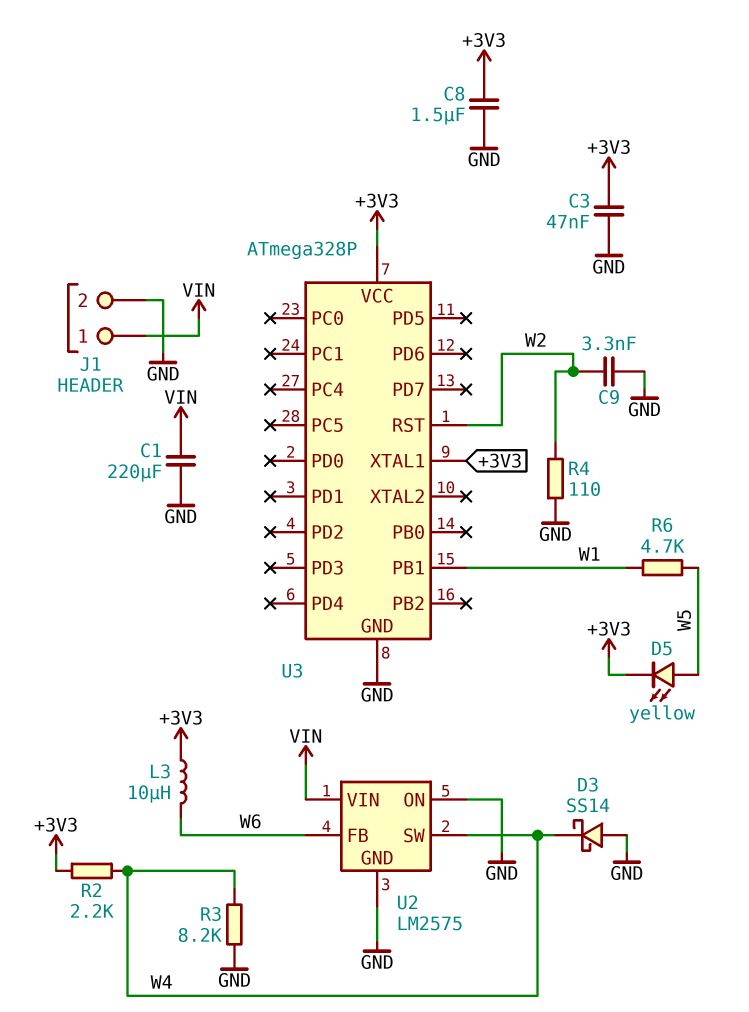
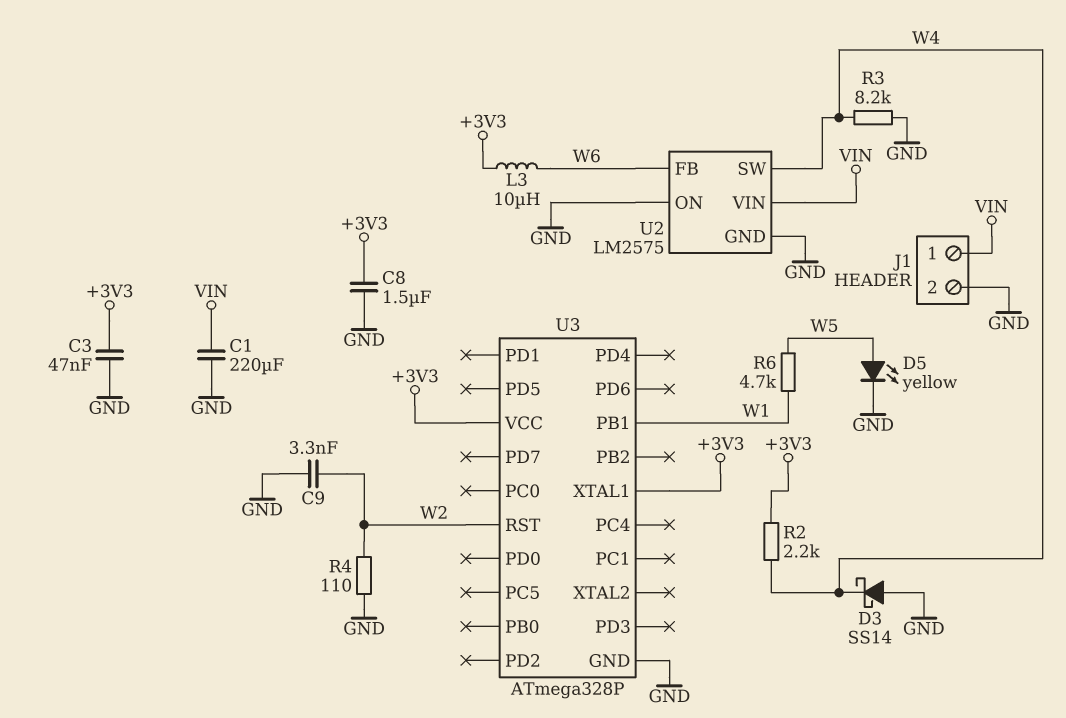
D5: LED yellow (A W5, K +3V3) -> LED yellow (A W5, K GND)

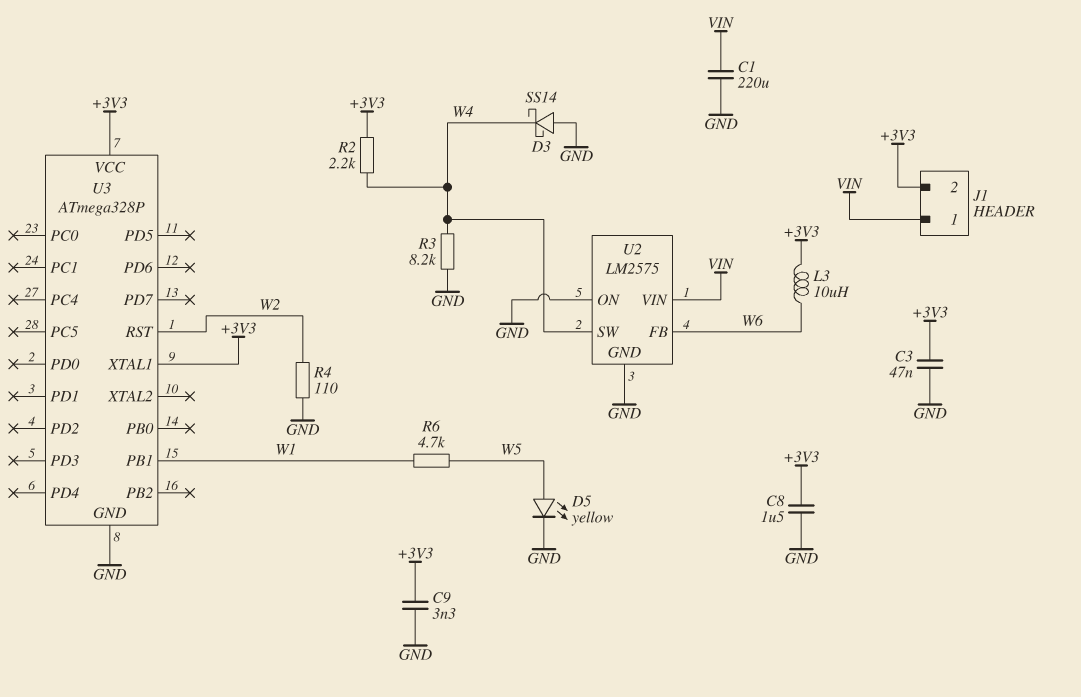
C9: 3.3nF (GND, W2) -> 3.3nF (+3V3, GND)
J1 pin 2: GND -> +3V3

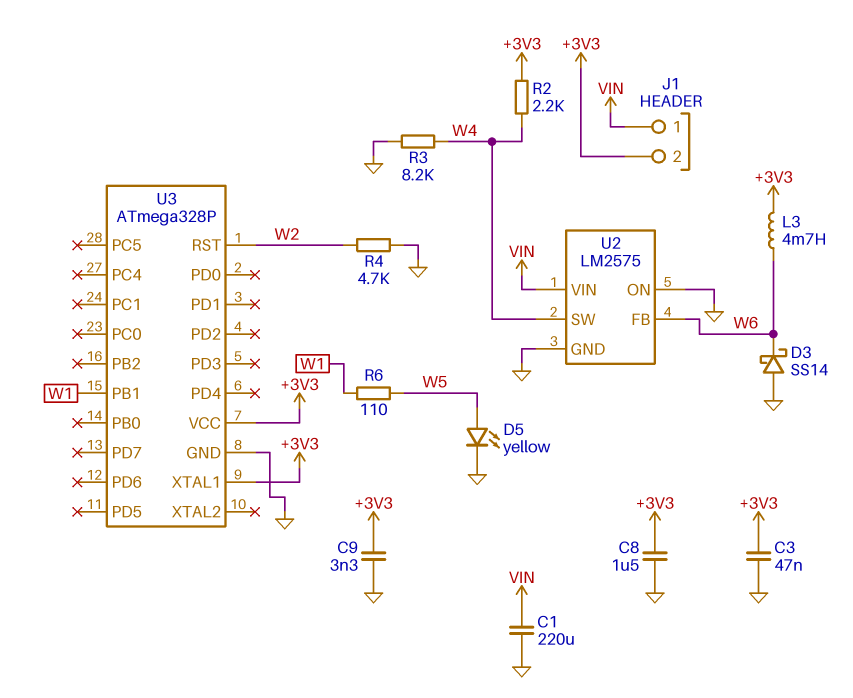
D3: schottky SS14 (A GND, K W4) -> schottky SS14 (A GND, K W6)
L3: 10uH (+3V3, W6) -> 4.7mH (+3V3, W6)
R4: 110 (GND, W2) -> 4.7k (GND, W2)
R6: 4.7k (W1, W5) -> 110 (W1, W5)

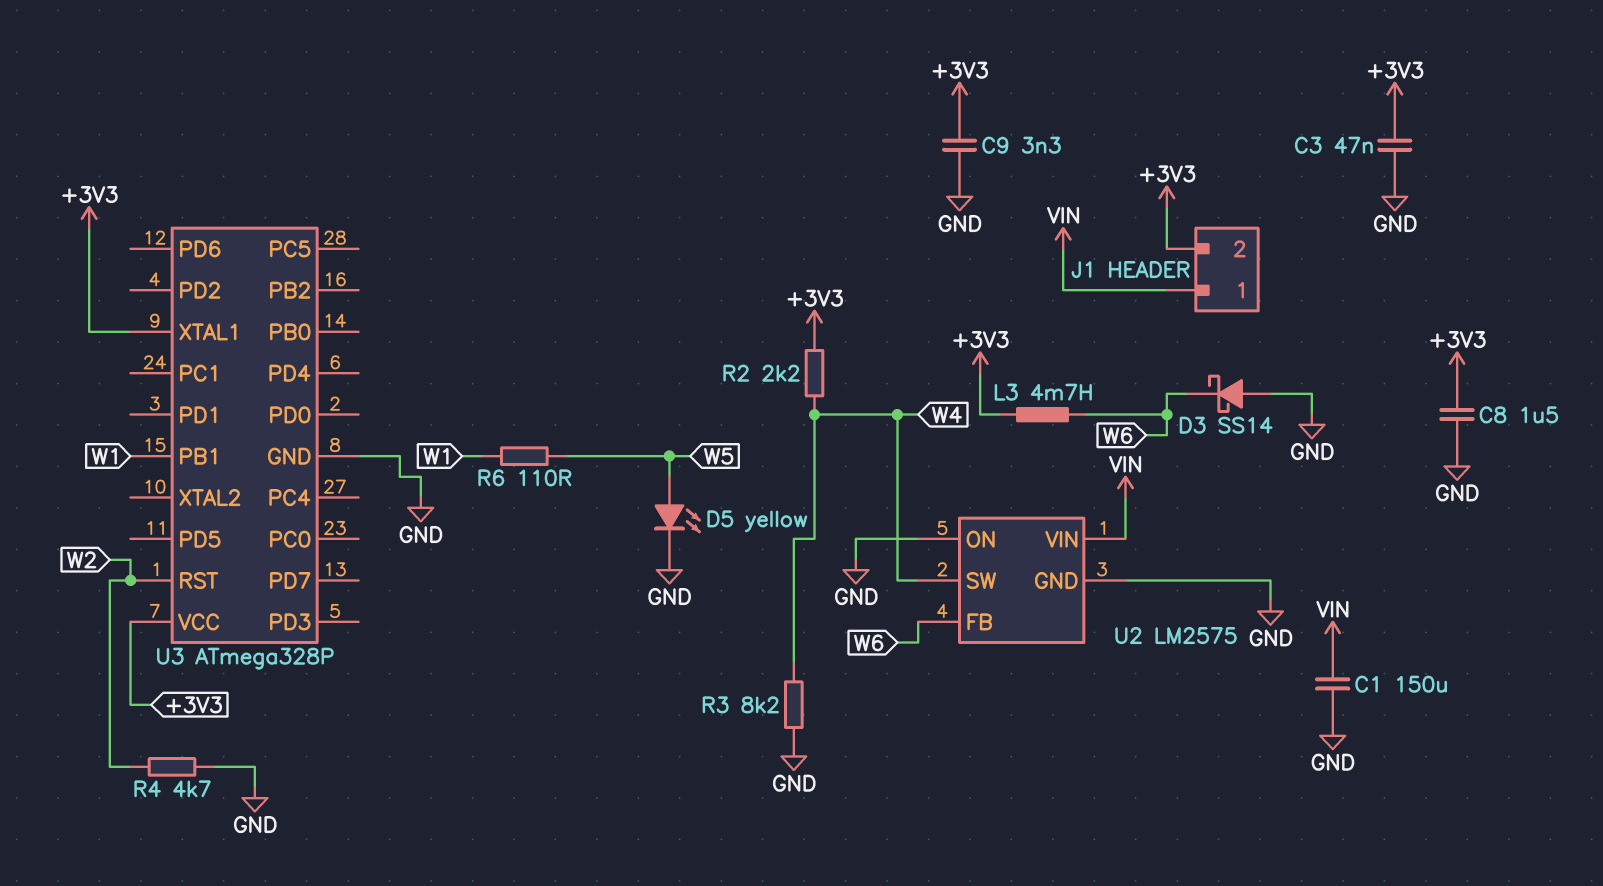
C1: 220uF (GND, VIN) -> 150uF (GND, VIN)

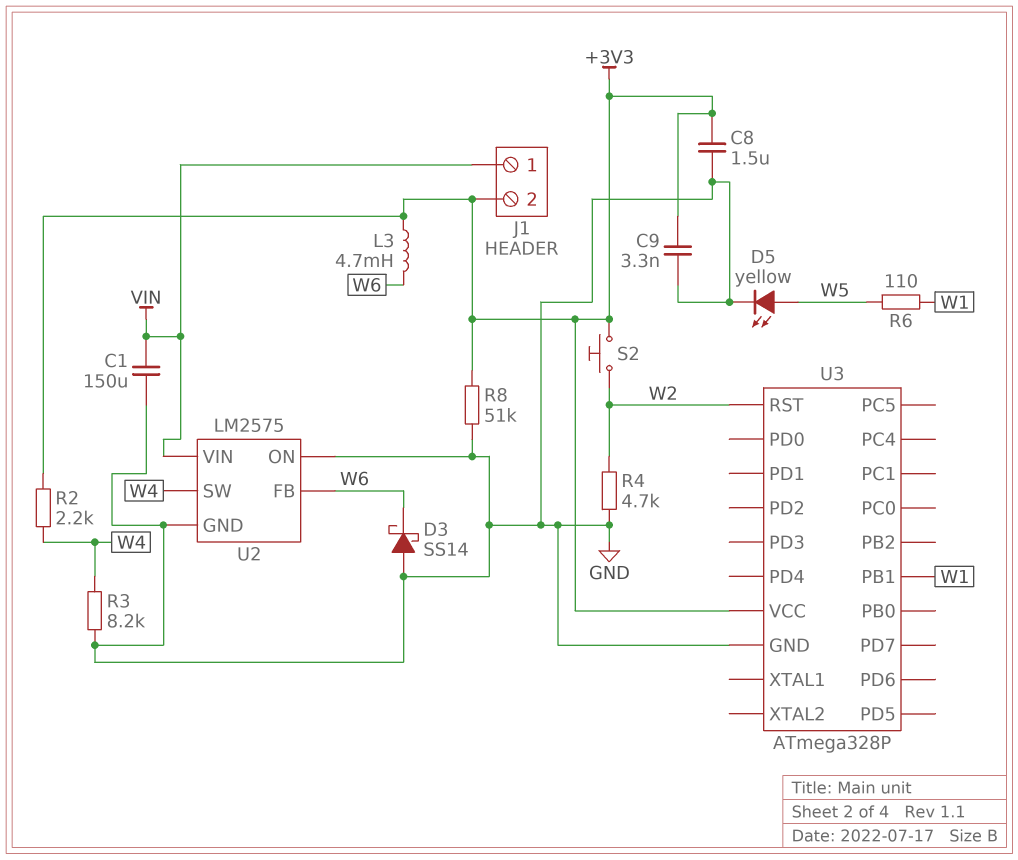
C3: 47nF (+3V3, GND) -> none
R8: none -> 51k (+3V3, GND)
S2: none -> button (+3V3, W2)
U3 pin XTAL1: +3V3 -> none

